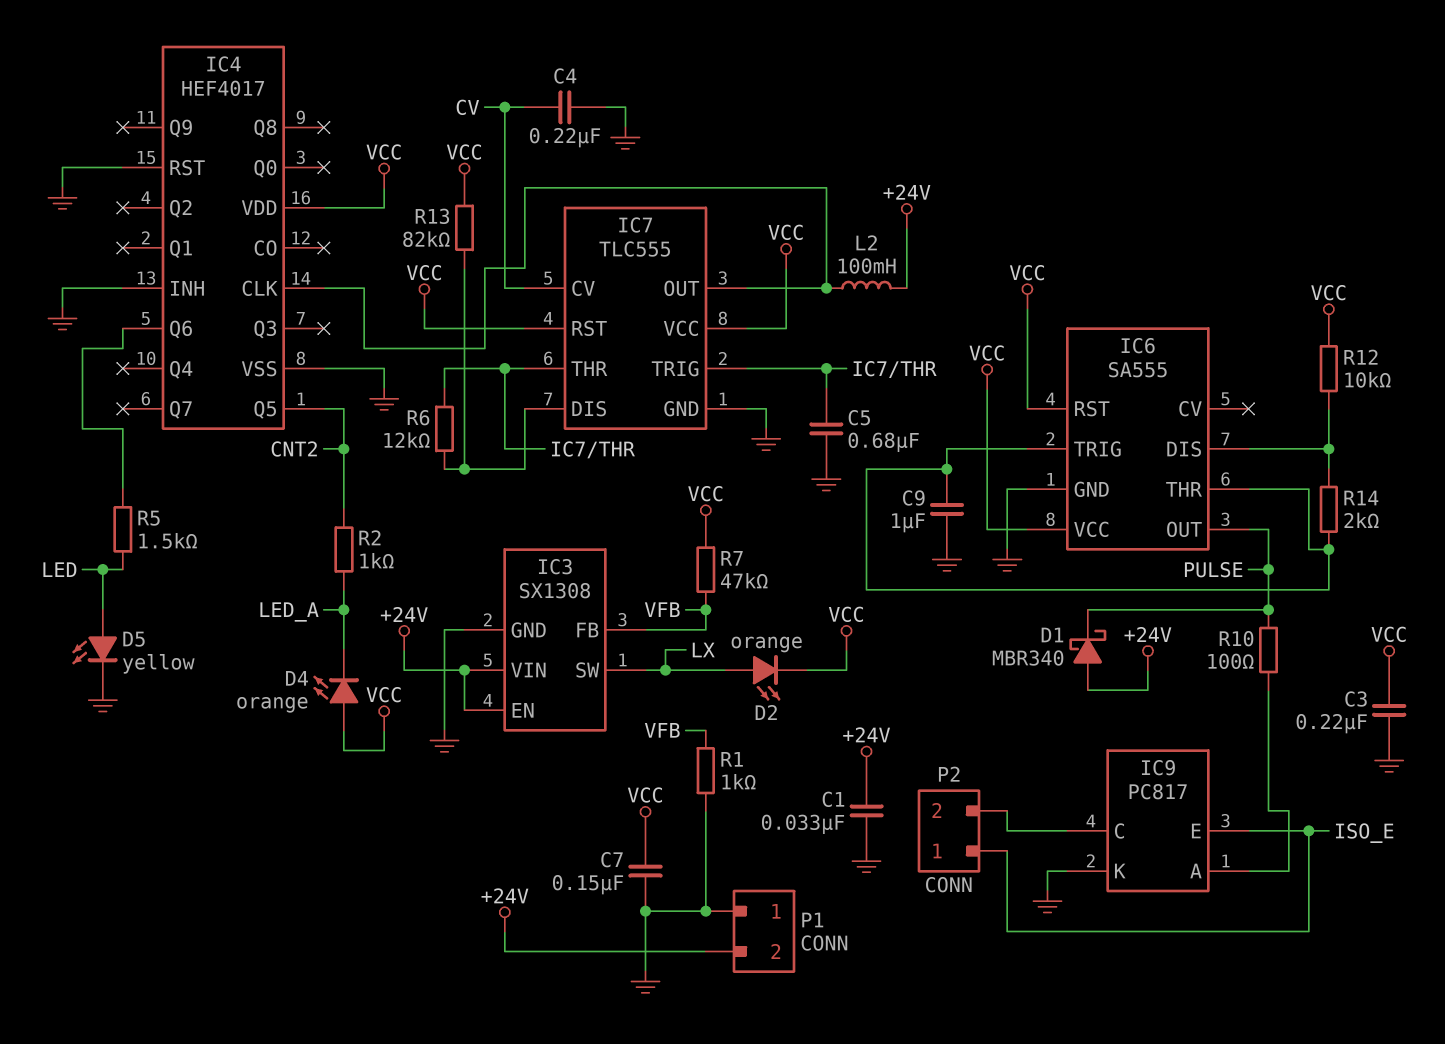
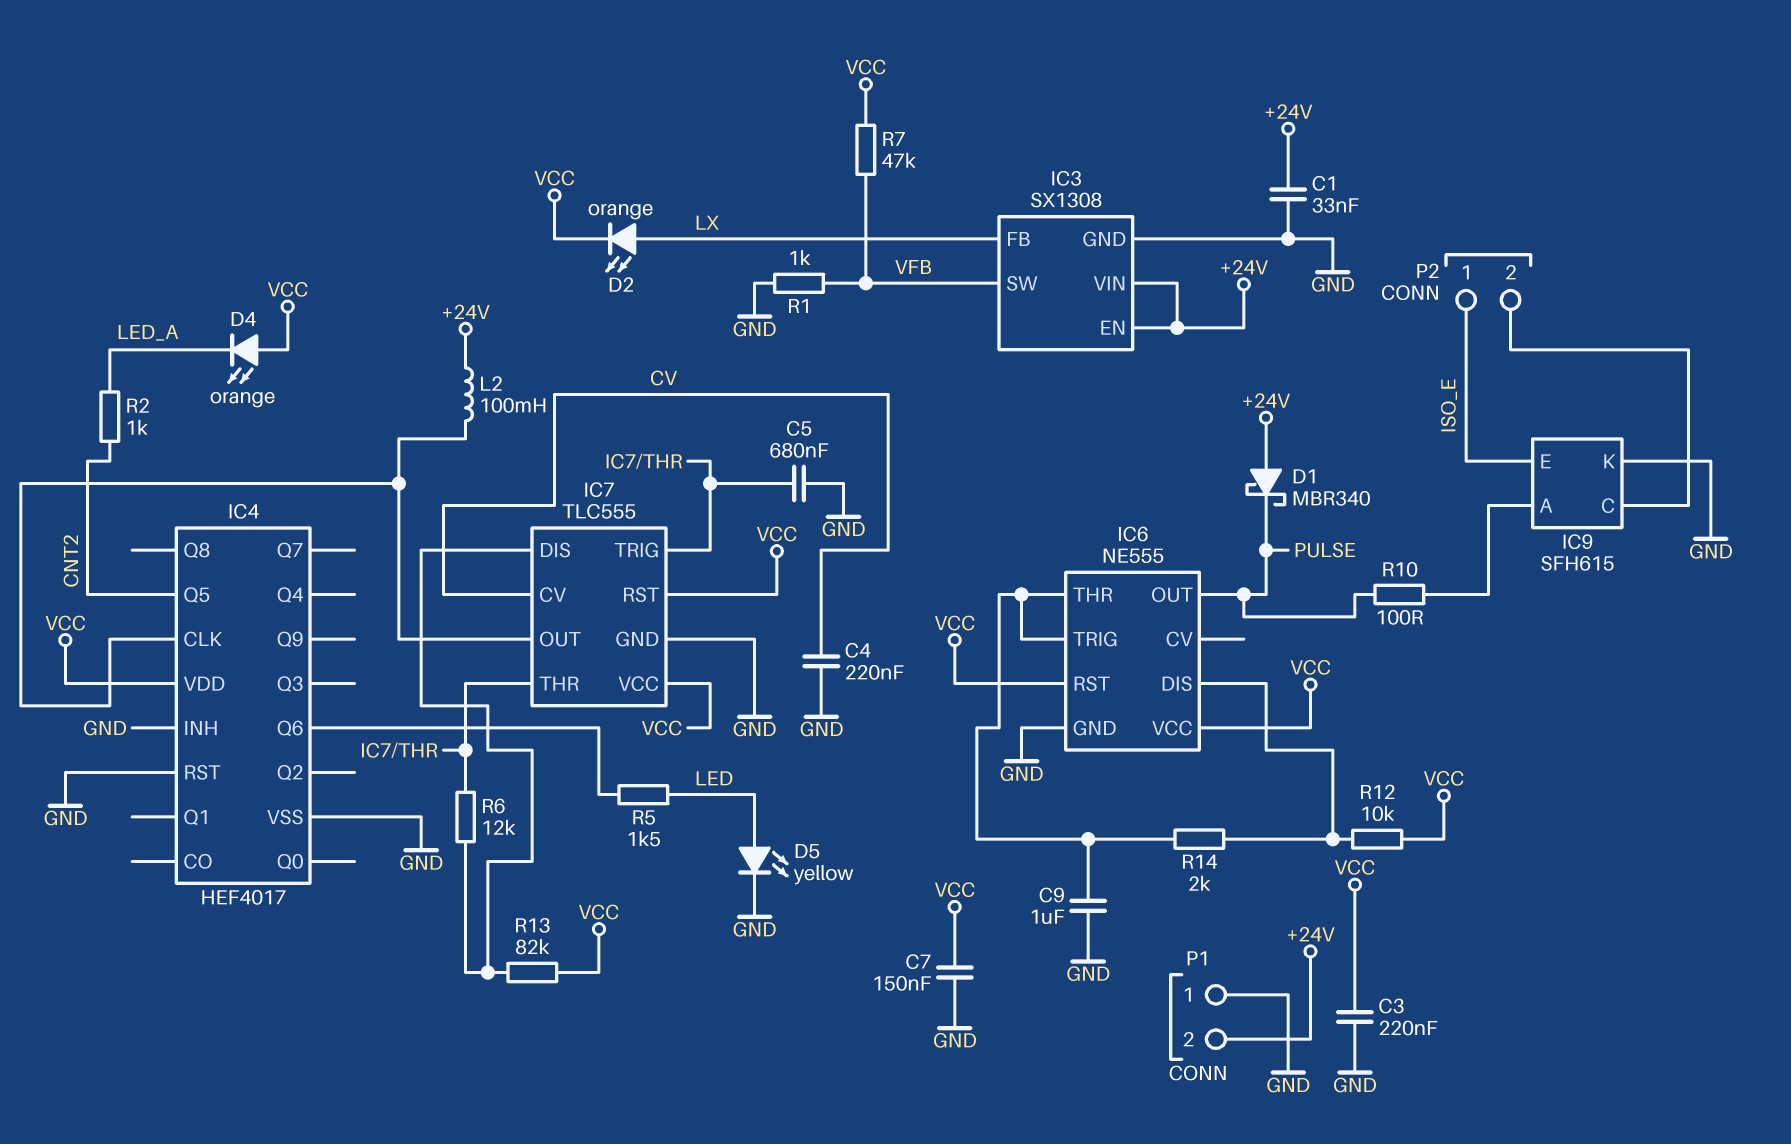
IC3 pin FB: VFB -> LX
IC3 pin SW: LX -> VFB
IC6: SA555 -> NE555
IC9: PC817 -> SFH615

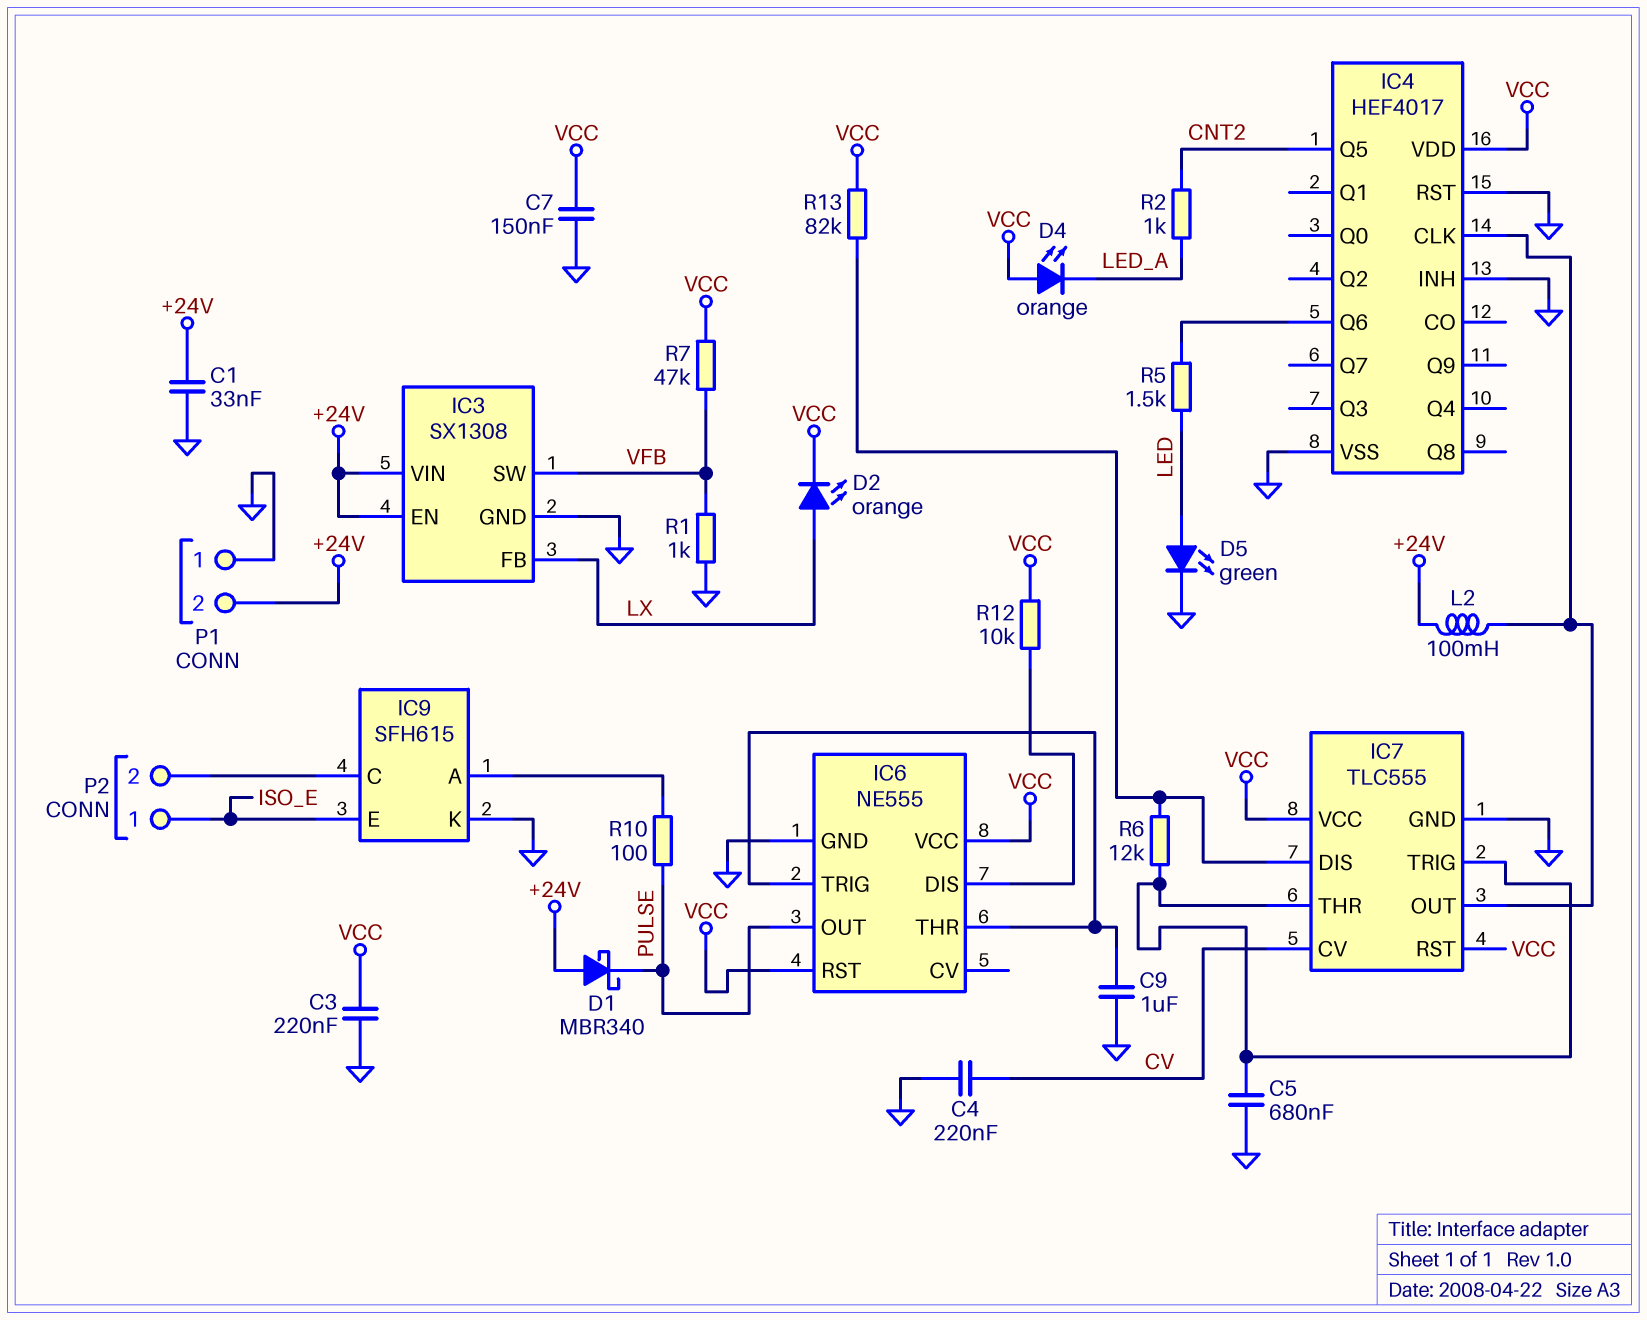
D5: LED yellow (A LED, K GND) -> LED green (A LED, K GND)
R14: 2k (IC6/DIS, IC6/THR) -> none

